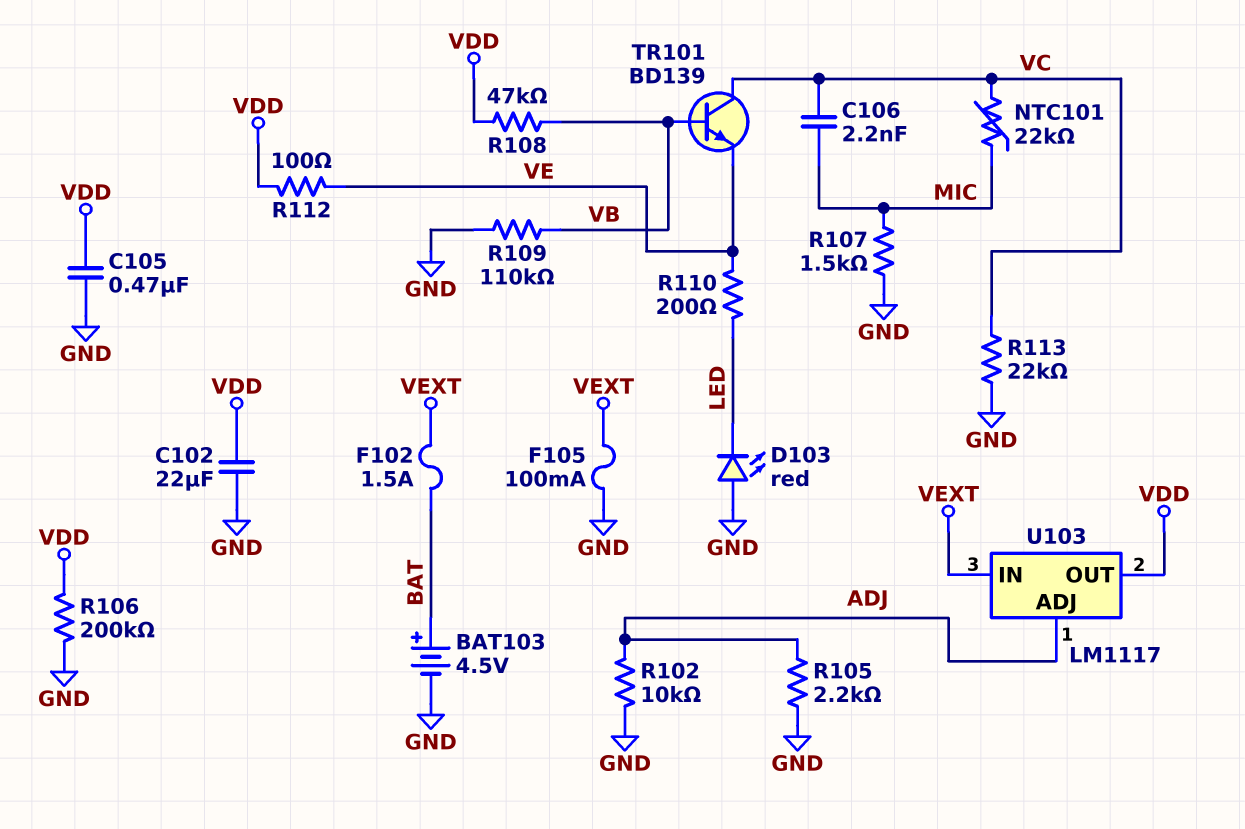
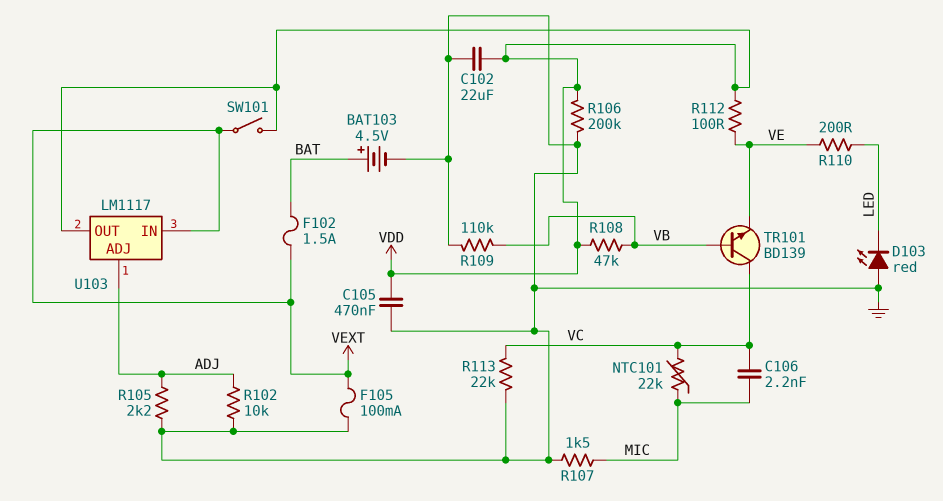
SW101: none -> switch (VDD, VEXT)

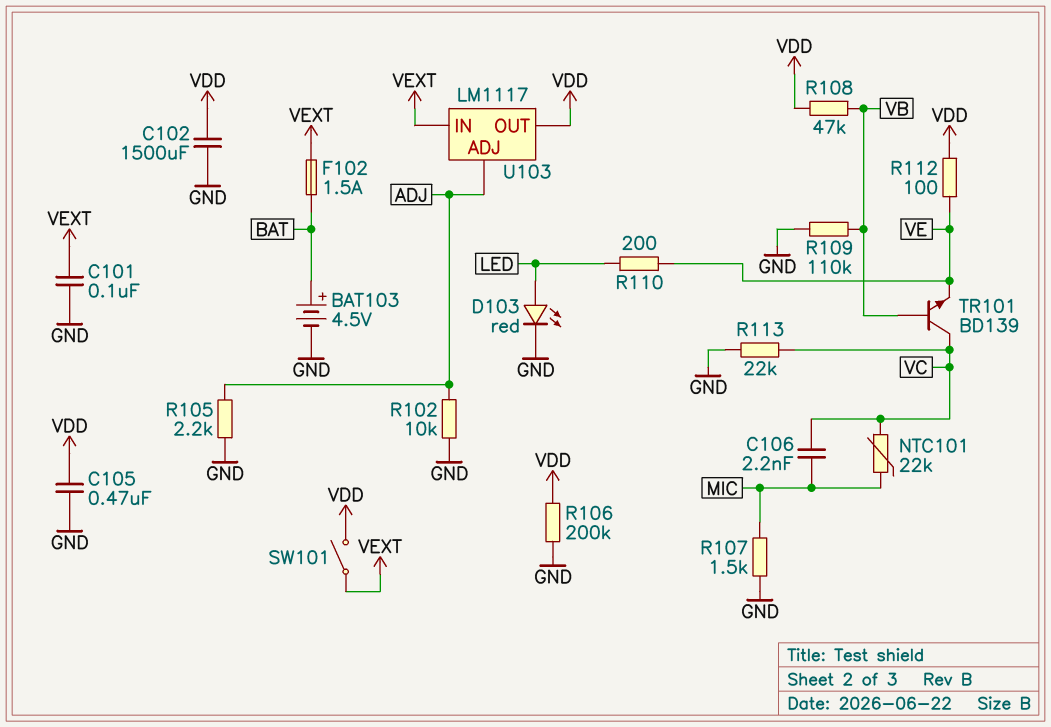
C101: none -> 100nF (GND, VEXT)
C102: 22uF (GND, VDD) -> 1500uF (GND, VDD)
D103: LED red (A GND, K LED) -> LED red (A LED, K GND)
F105: 100mA (GND, VEXT) -> none

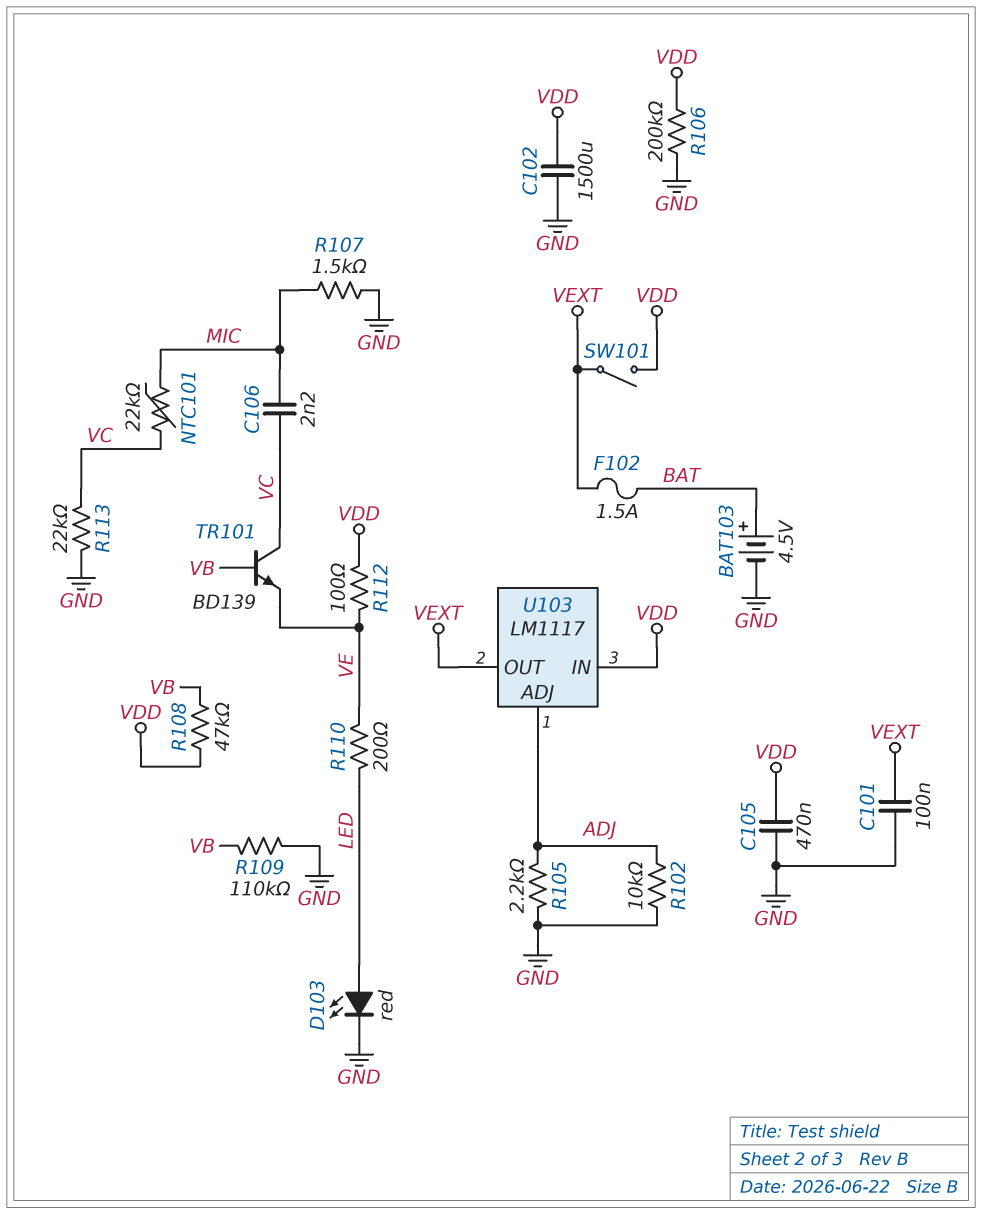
U103 pin IN: VEXT -> VDD
U103 pin OUT: VDD -> VEXT

